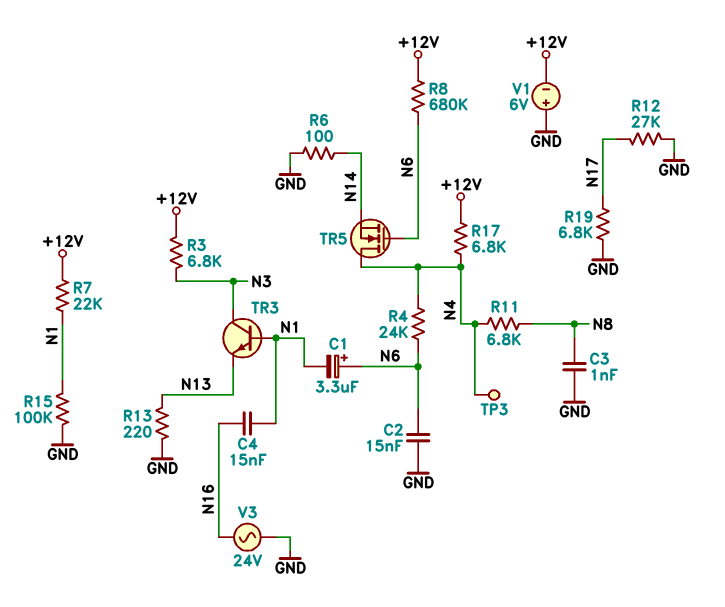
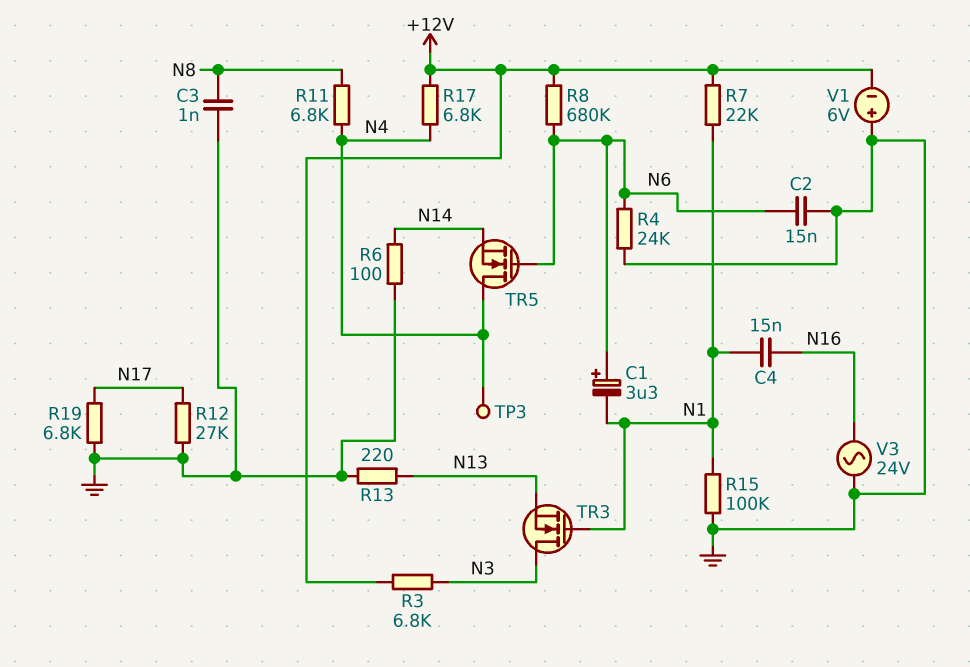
R4: 24k (N4, N6) -> 24k (GND, N6)
TR3: NPN (B N1, C N3, E N13) -> NMOS (G N1, D N3, S N13)

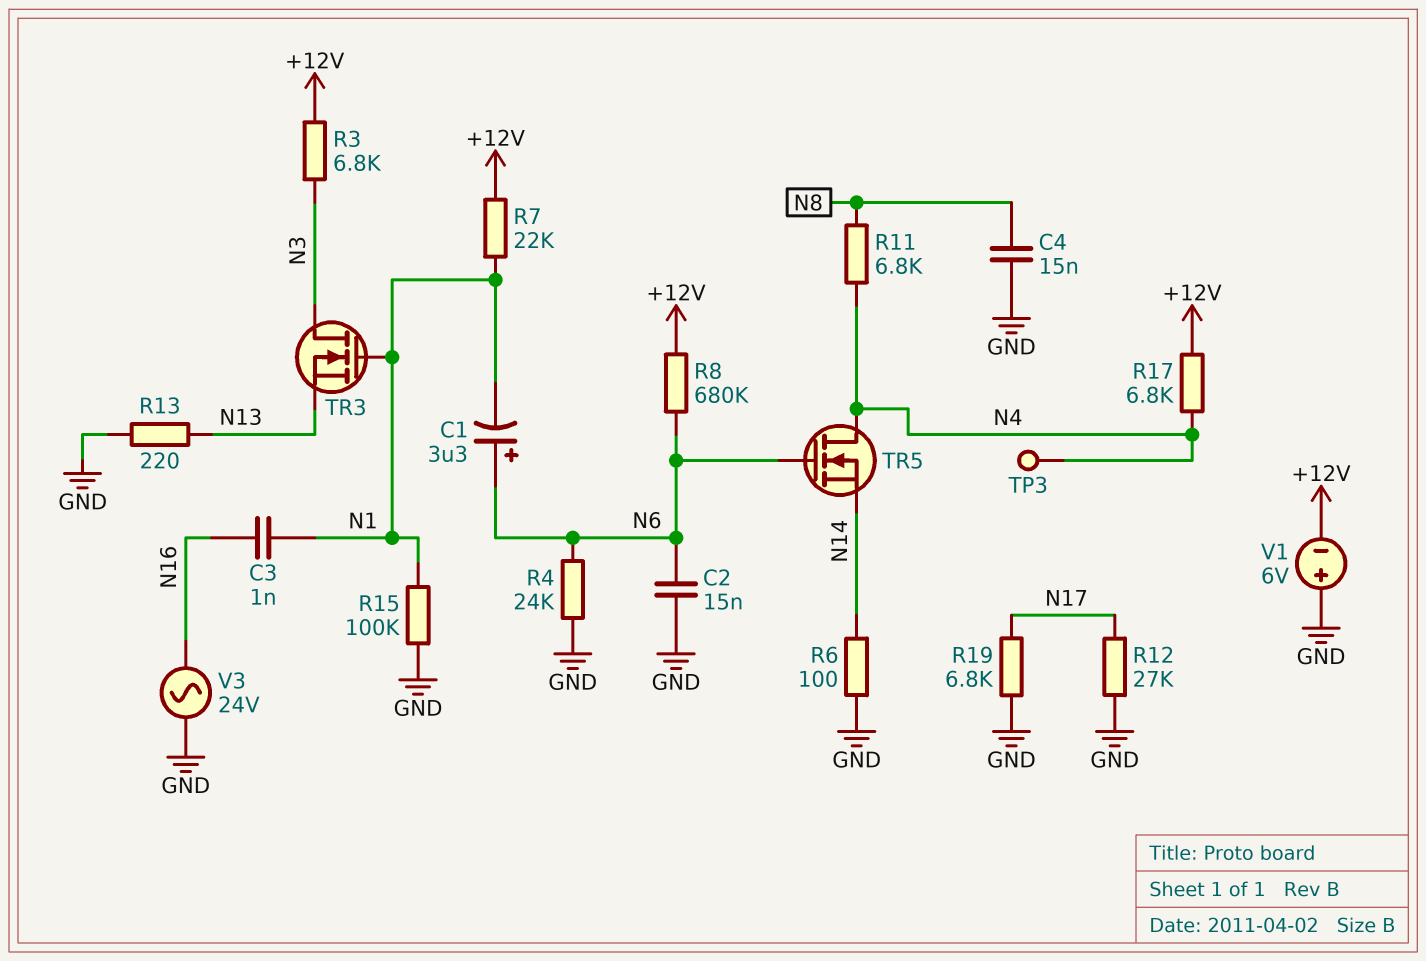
C3: 1nF (GND, N8) -> 1nF (N1, N16)
C4: 15nF (N1, N16) -> 15nF (GND, N8)

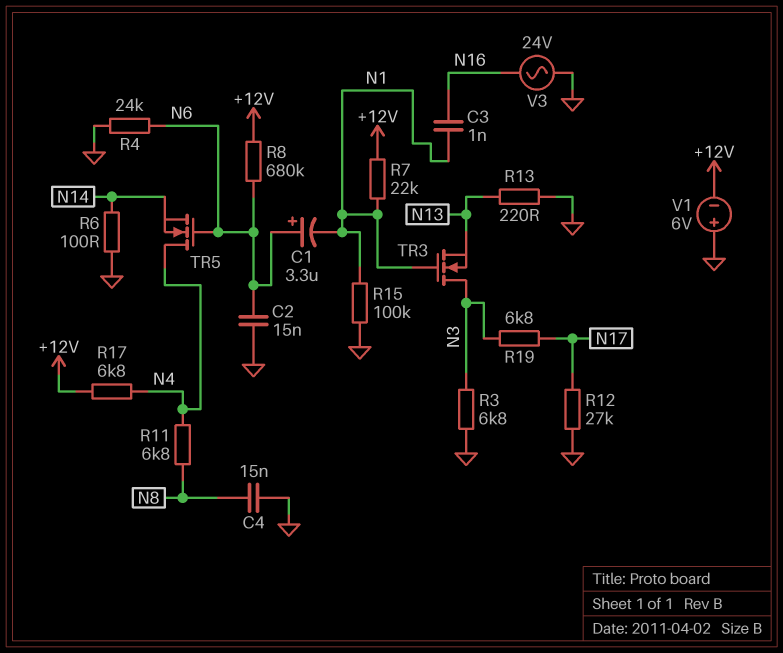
R3: 6.8k (+12V, N3) -> 6.8k (GND, N3)
R19: 6.8k (GND, N17) -> 6.8k (N3, N17)
TP3: test point (N4) -> none

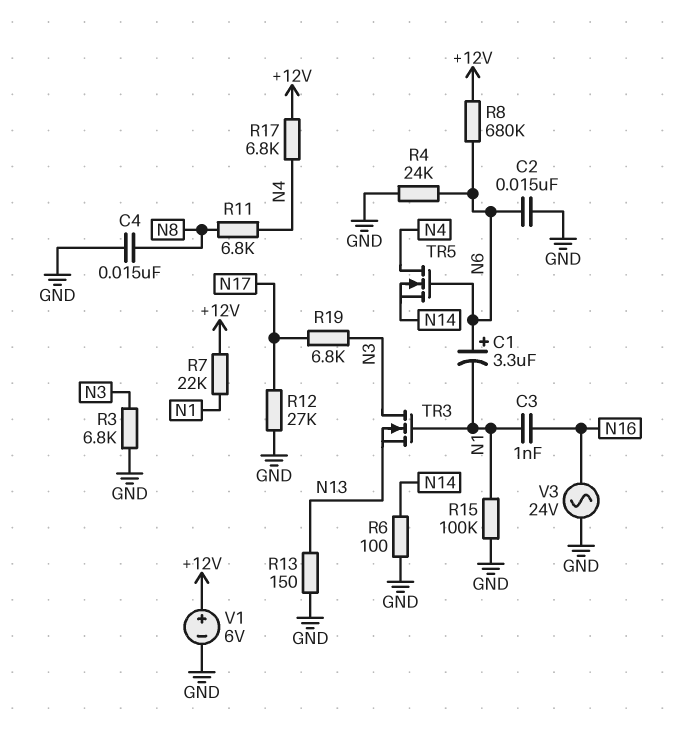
R13: 220 (GND, N13) -> 150 (GND, N13)
V1: 6V (plus GND, minus +12V) -> 6V (plus +12V, minus GND)

